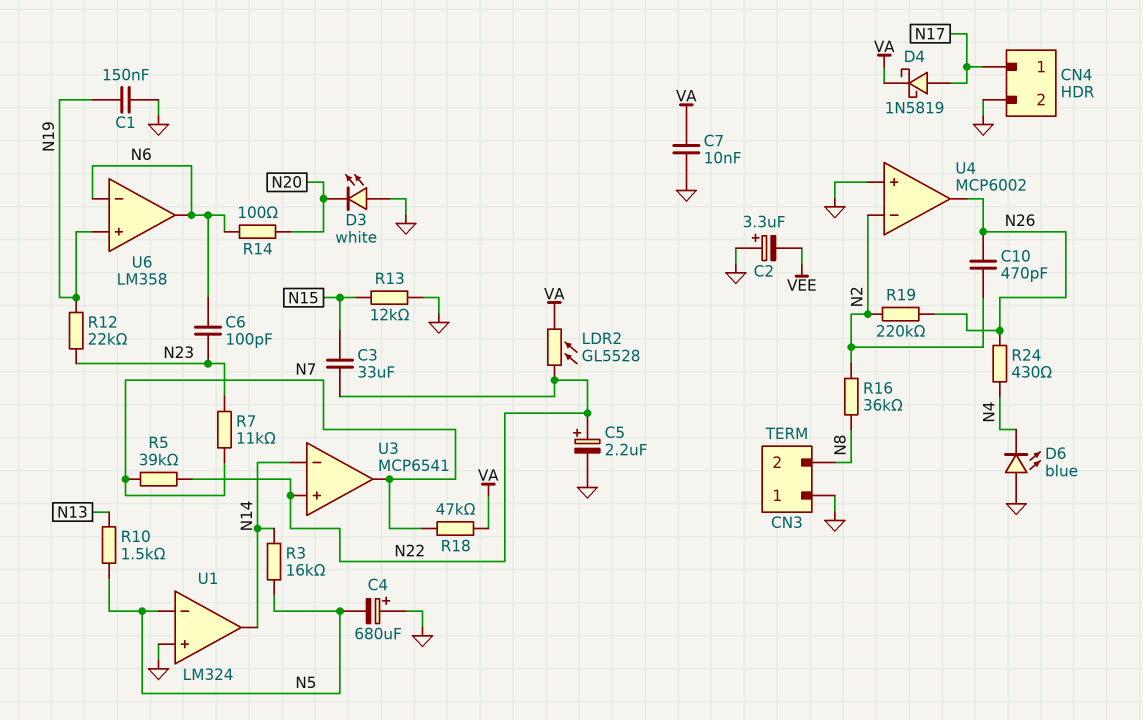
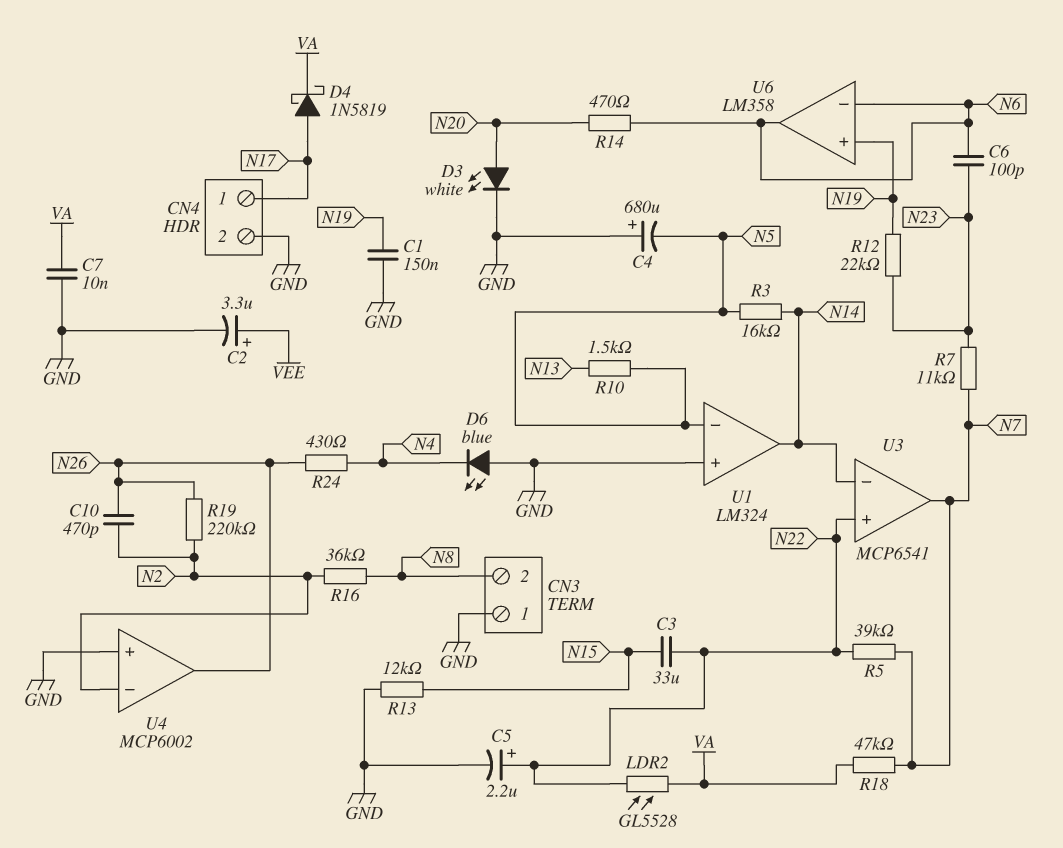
C2: 3.3uF (plus GND, minus VEE) -> 3.3uF (plus VEE, minus GND)
D3: LED white (A GND, K N20) -> LED white (A N20, K GND)
R14: 100 (N6, N20) -> 470 (N6, N20)

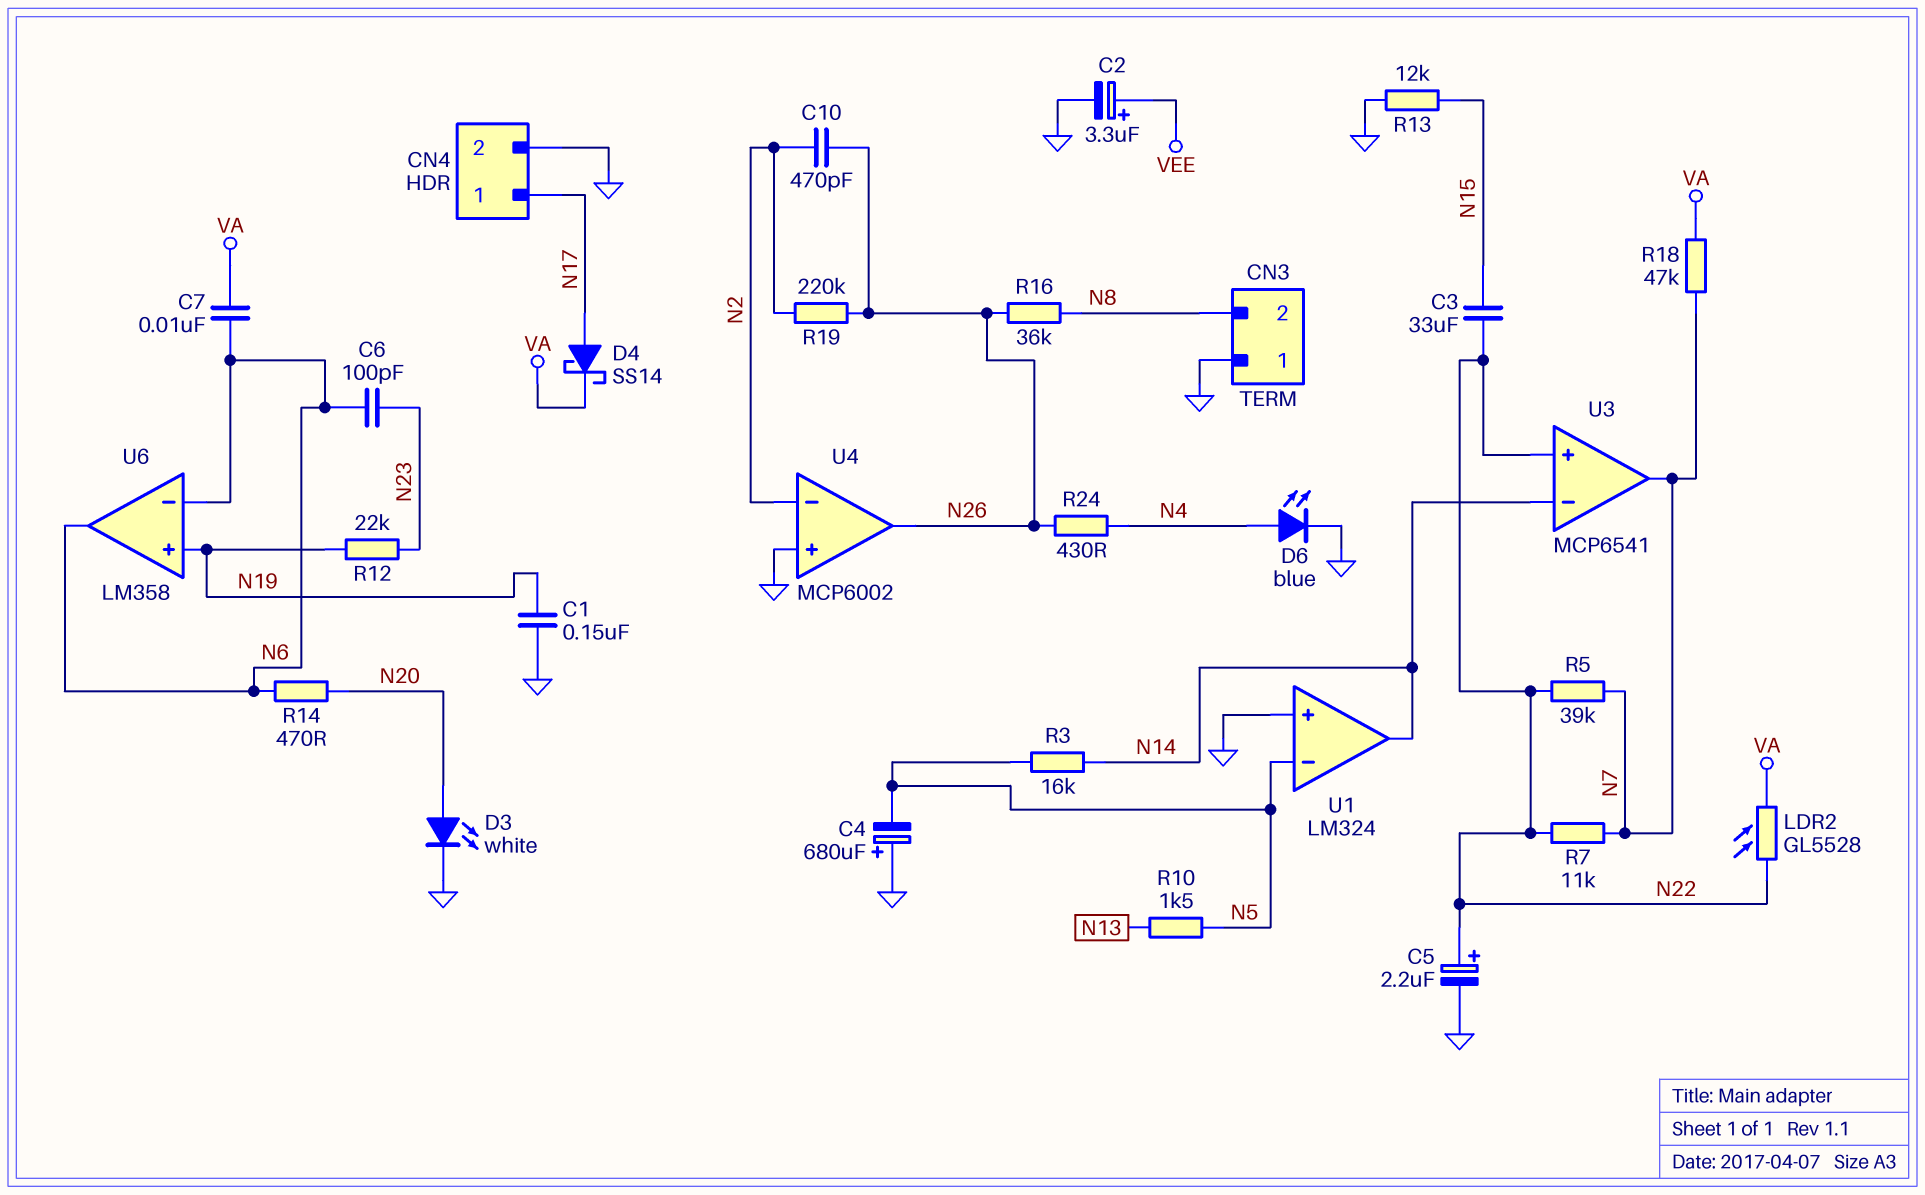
C7: 10nF (GND, VA) -> 10nF (N6, VA)
D4: schottky 1N5819 (A N17, K VA) -> schottky SS14 (A N17, K VA)
D6: LED blue (A GND, K N4) -> LED blue (A N4, K GND)
R7: 11k (N7, N23) -> 11k (N7, N22)
R16: 36k (N2, N8) -> 36k (N8, N26)

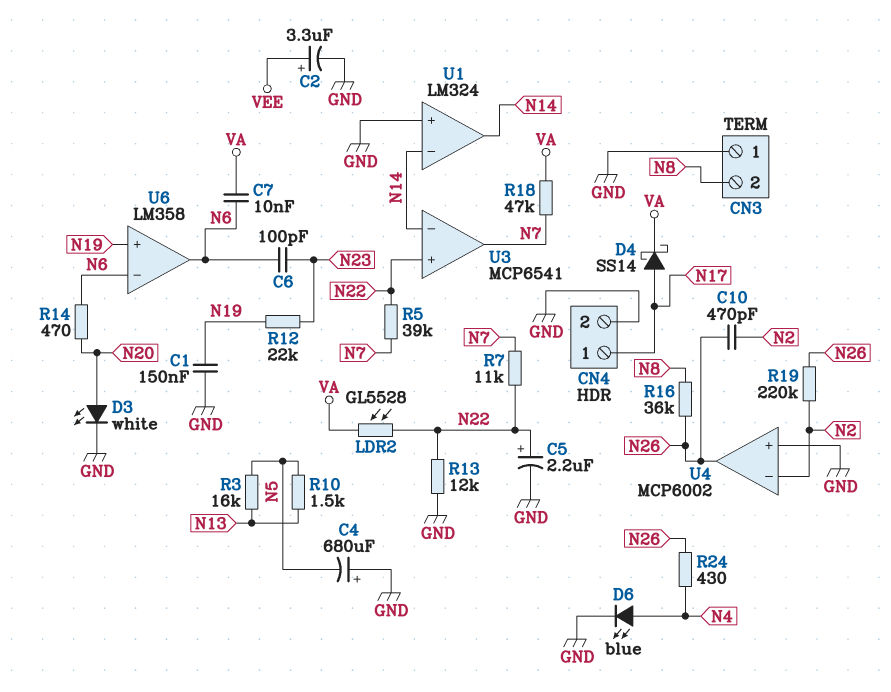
C3: 33uF (N15, N22) -> none
R3: 16k (N5, N14) -> 16k (N5, N13)
R13: 12k (GND, N15) -> 12k (GND, N22)
U1 pin in-: N5 -> N14

